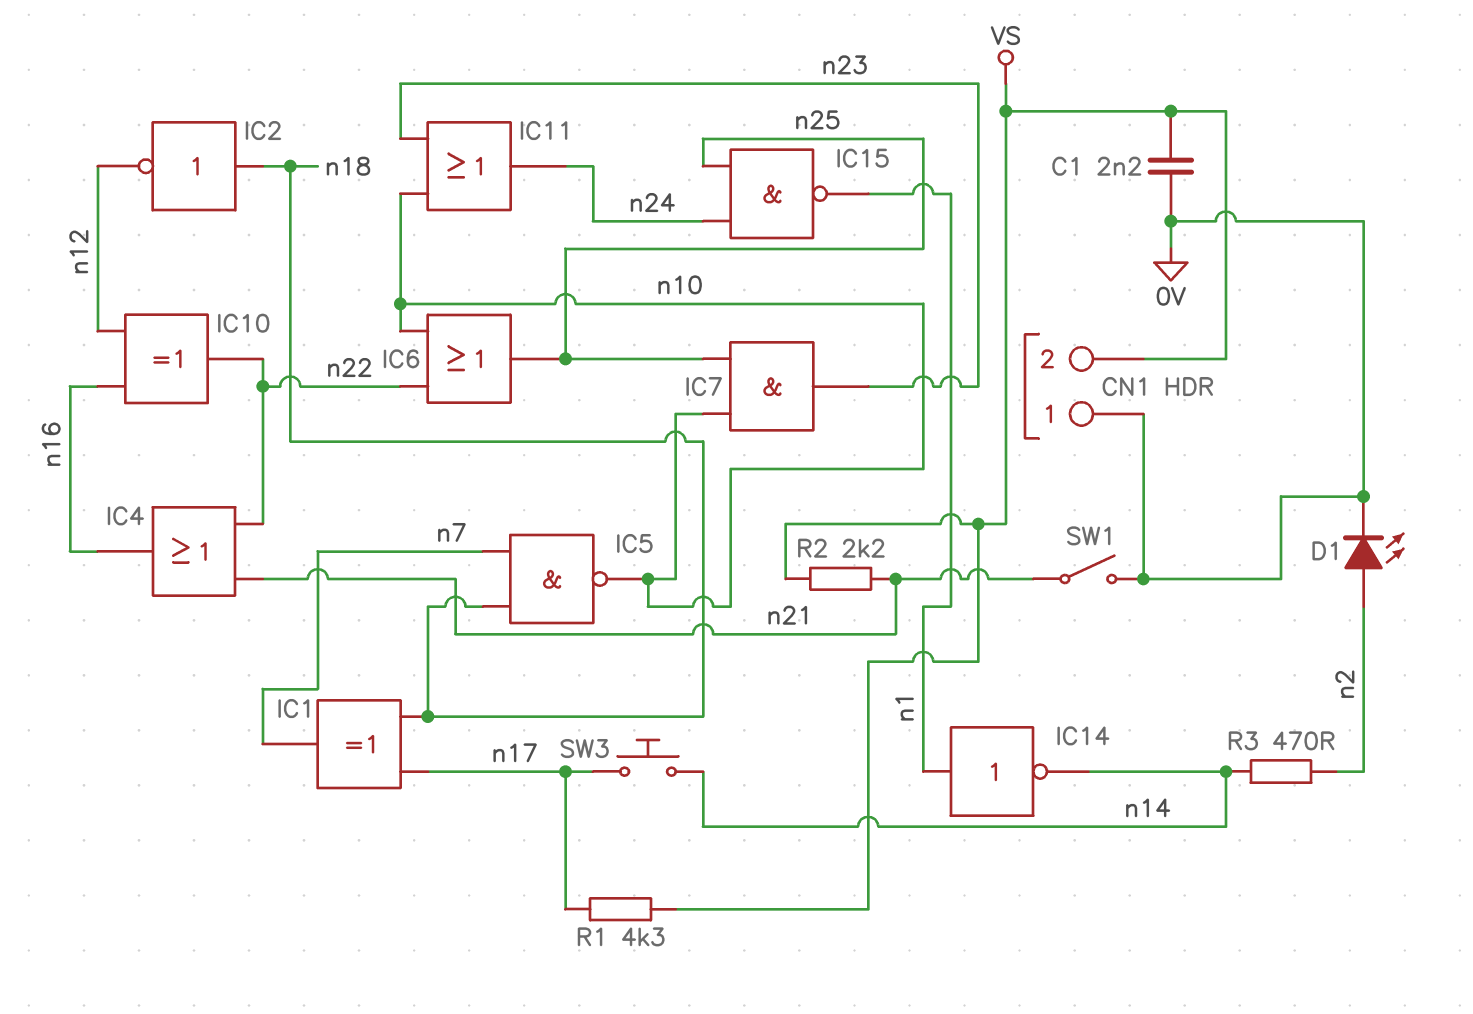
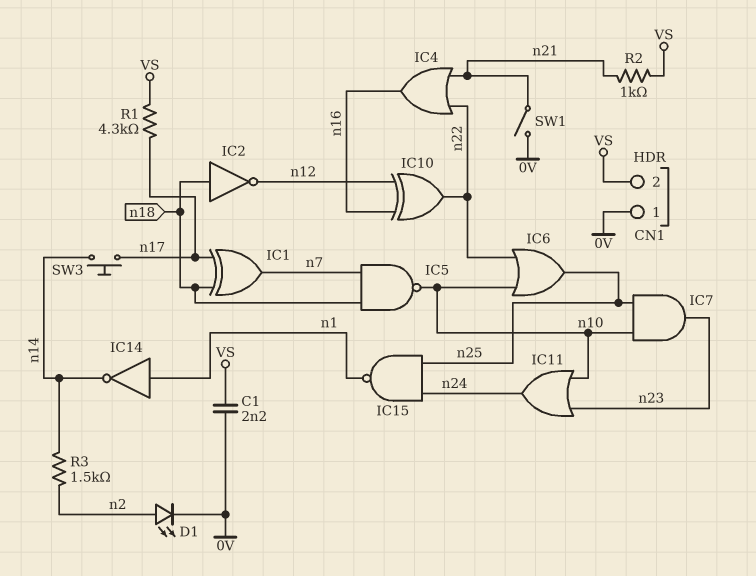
R2: 2.2k (VS, n21) -> 1k (VS, n21)
R3: 470 (n2, n14) -> 1.5k (n2, n14)

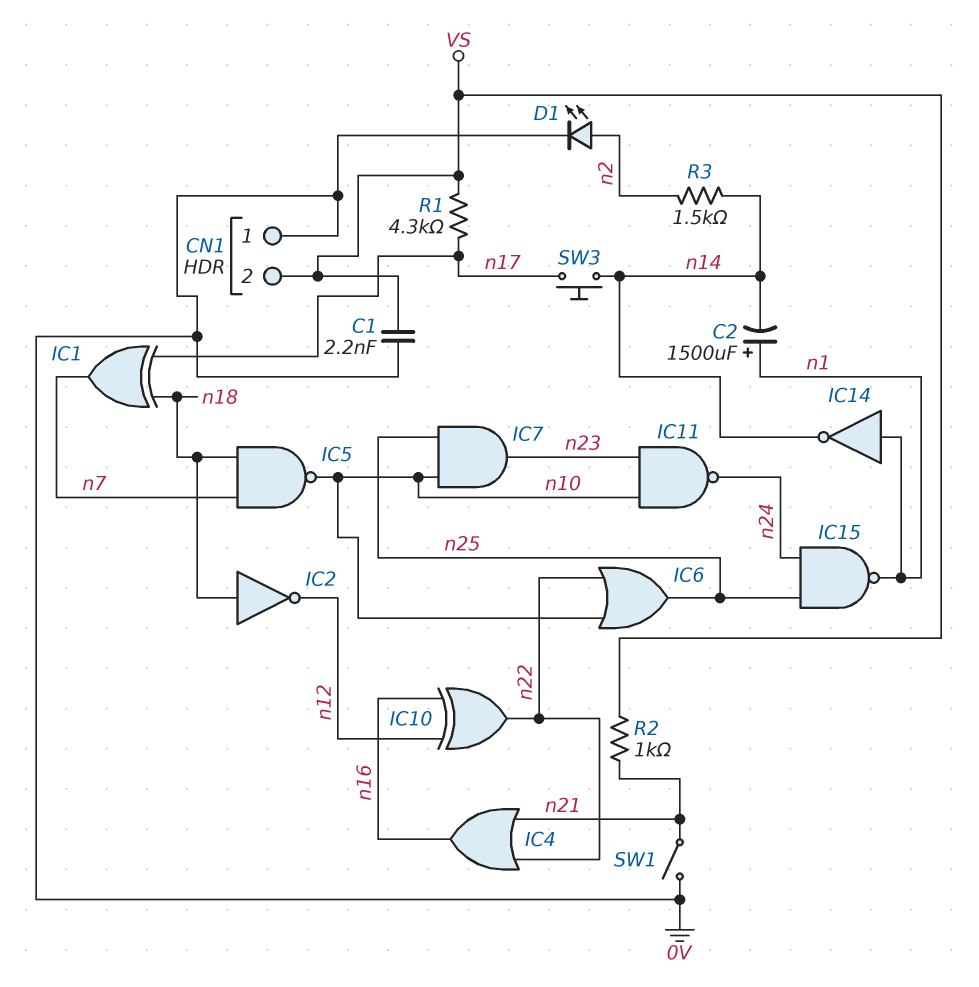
C2: none -> 1500uF (plus n1, minus n14)
IC11: OR (in n10, in n23, out n24) -> NAND (in n10, in n23, out n24)

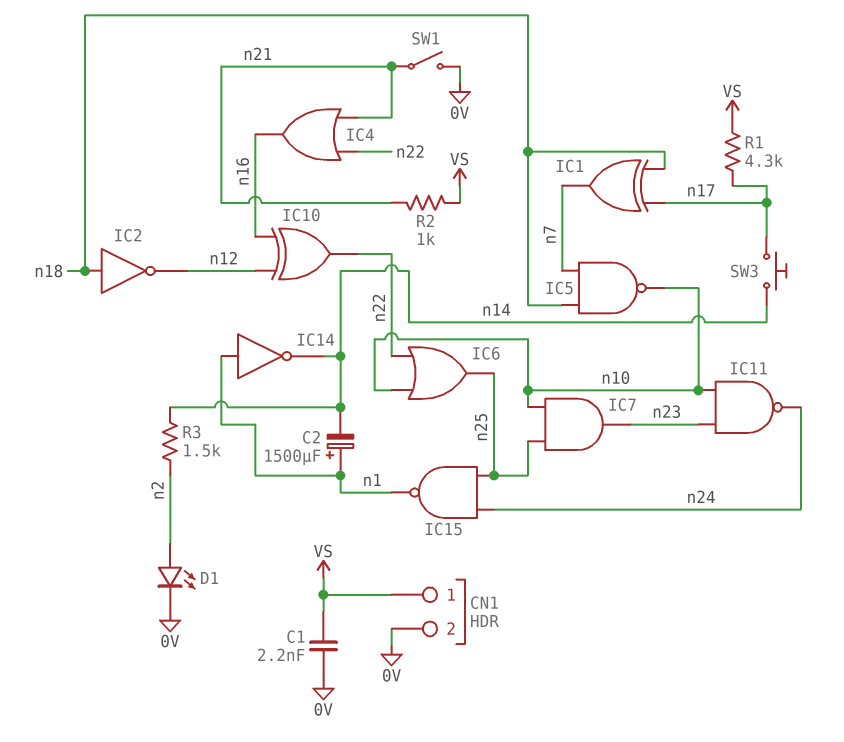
CN1 pin 1: 0V -> VS
CN1 pin 2: VS -> 0V

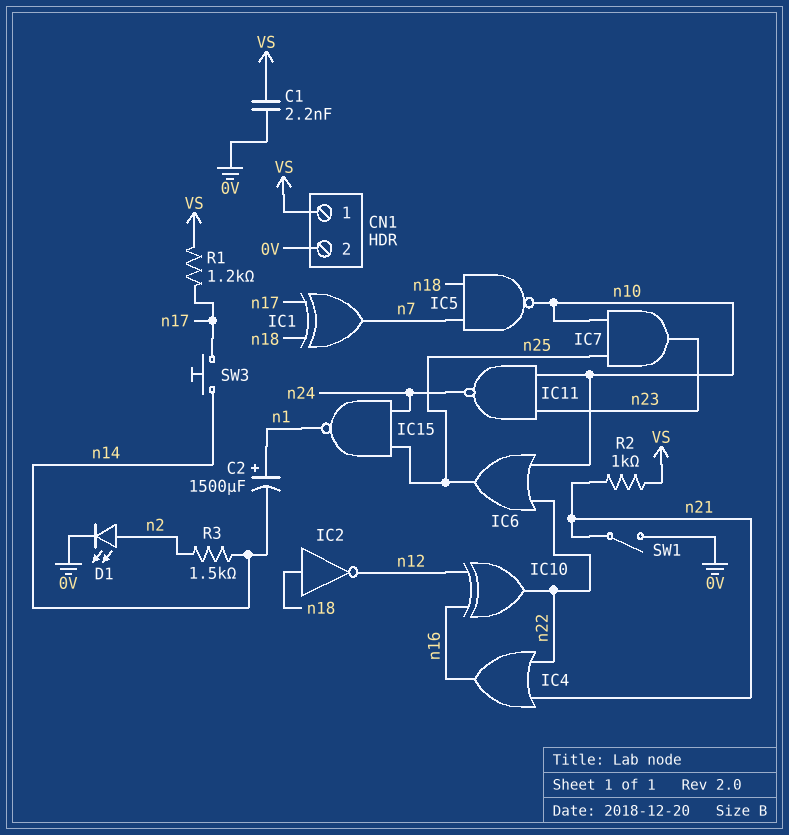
IC14: NOT (in n1, out n14) -> none
R1: 4.3k (VS, n17) -> 1.2k (VS, n17)

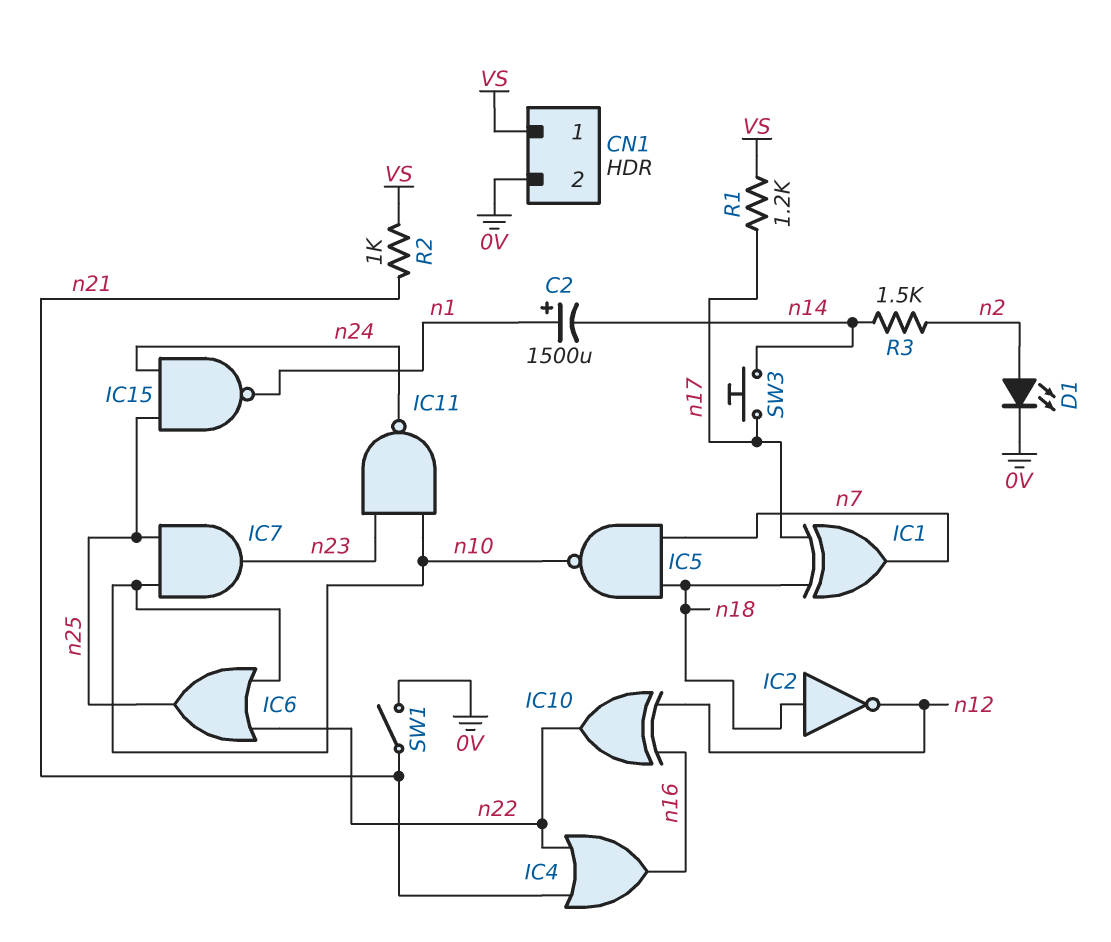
C1: 2.2nF (0V, VS) -> none

